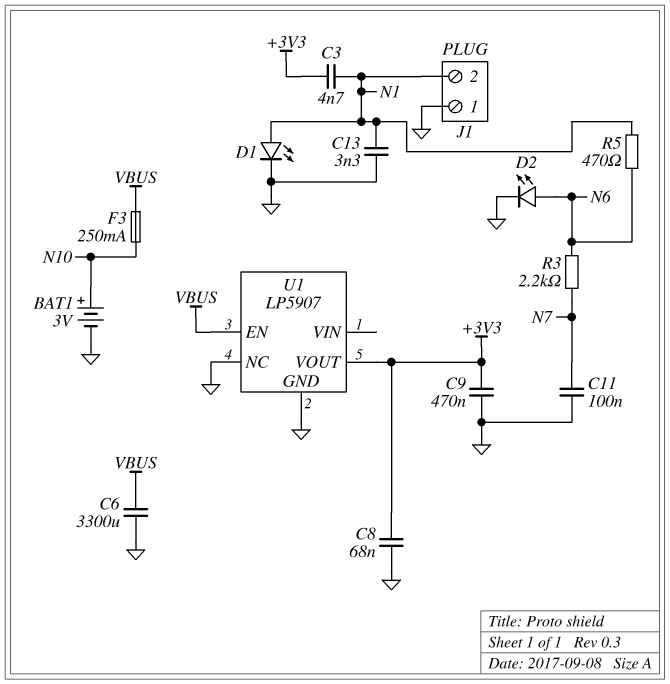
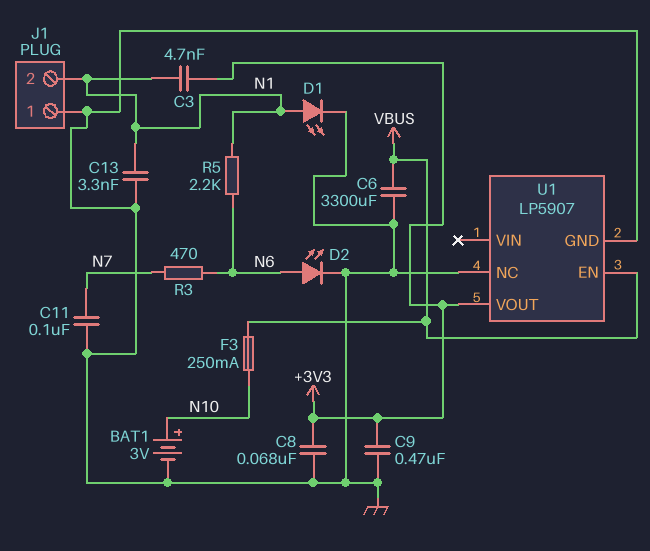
R3: 2.2k (N6, N7) -> 470 (N6, N7)
R5: 470 (N1, N6) -> 2.2k (N1, N6)

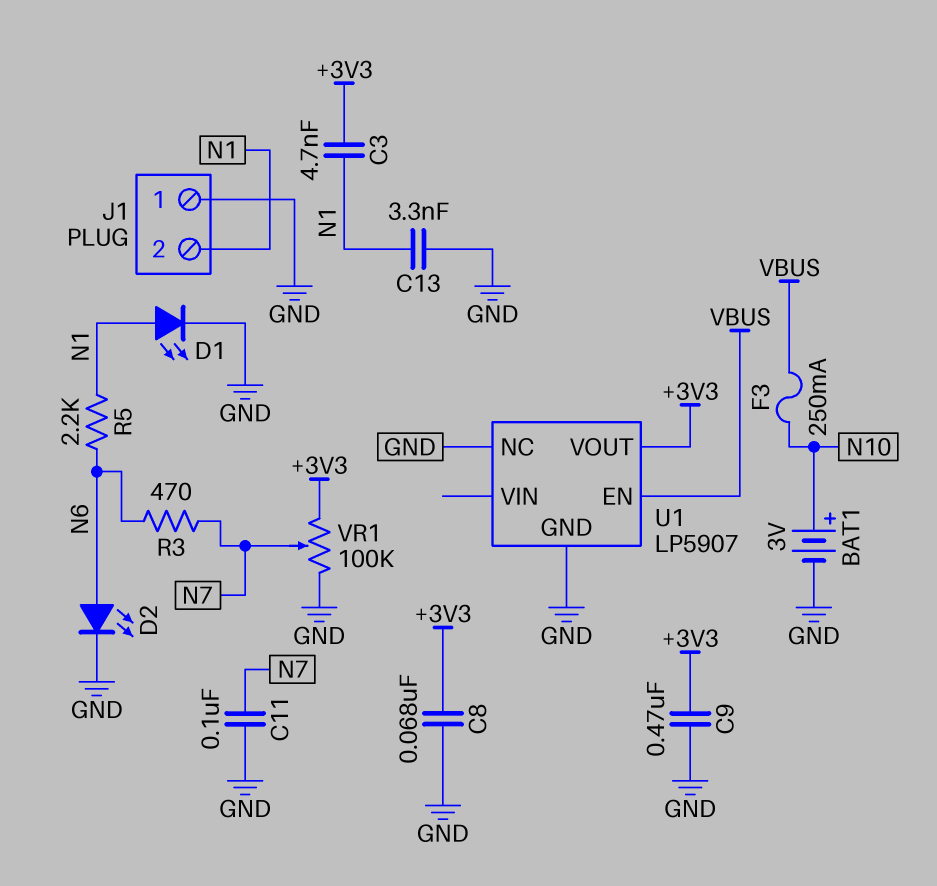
C6: 3300uF (GND, VBUS) -> none
VR1: none -> 100k (+3V3, GND, wiper N7)

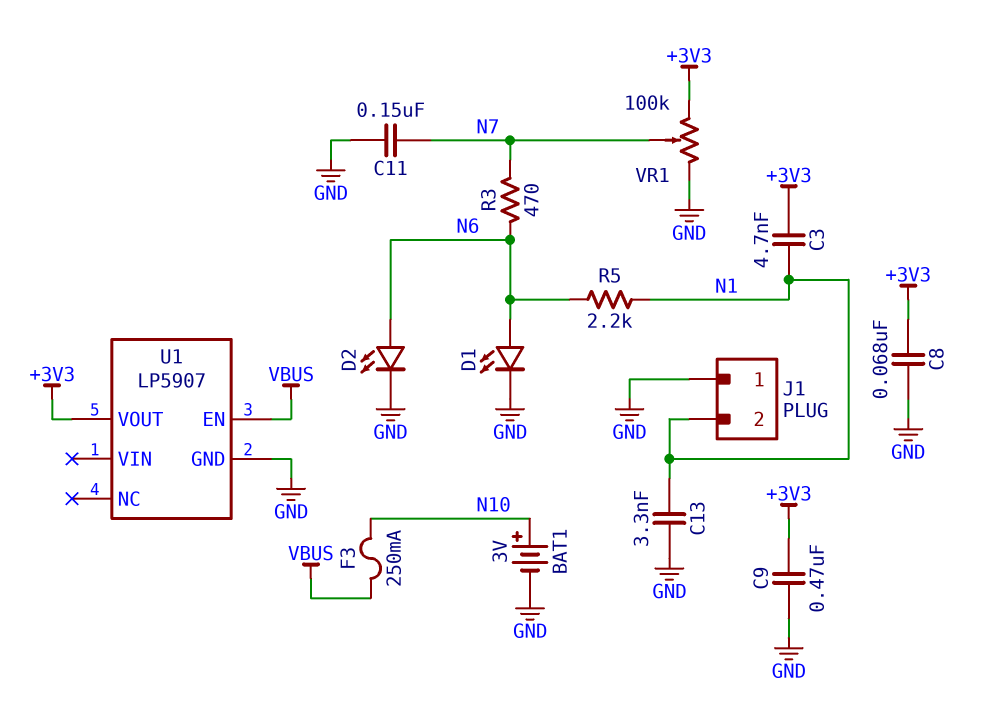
C11: 100nF (GND, N7) -> 150nF (GND, N7)
D1: LED (A N1, K GND) -> LED (A N6, K GND)
U1 pin NC: GND -> none

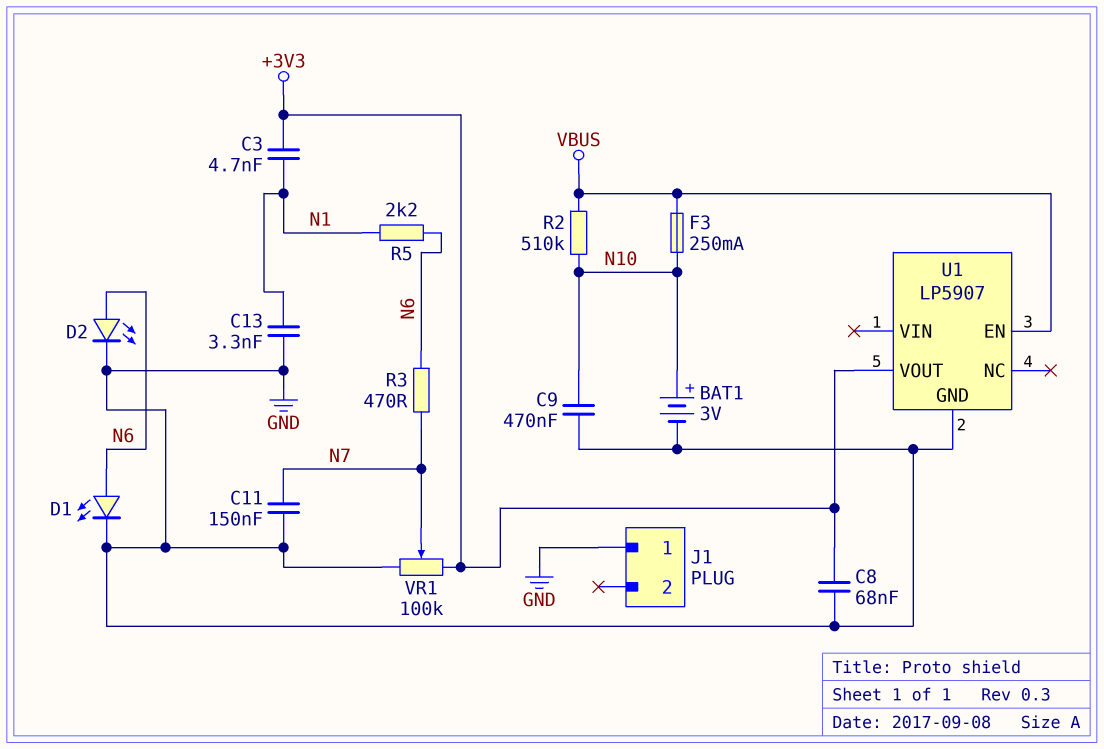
C9: 470nF (+3V3, GND) -> 470nF (GND, N10)
J1 pin 2: N1 -> none
R2: none -> 510k (N10, VBUS)

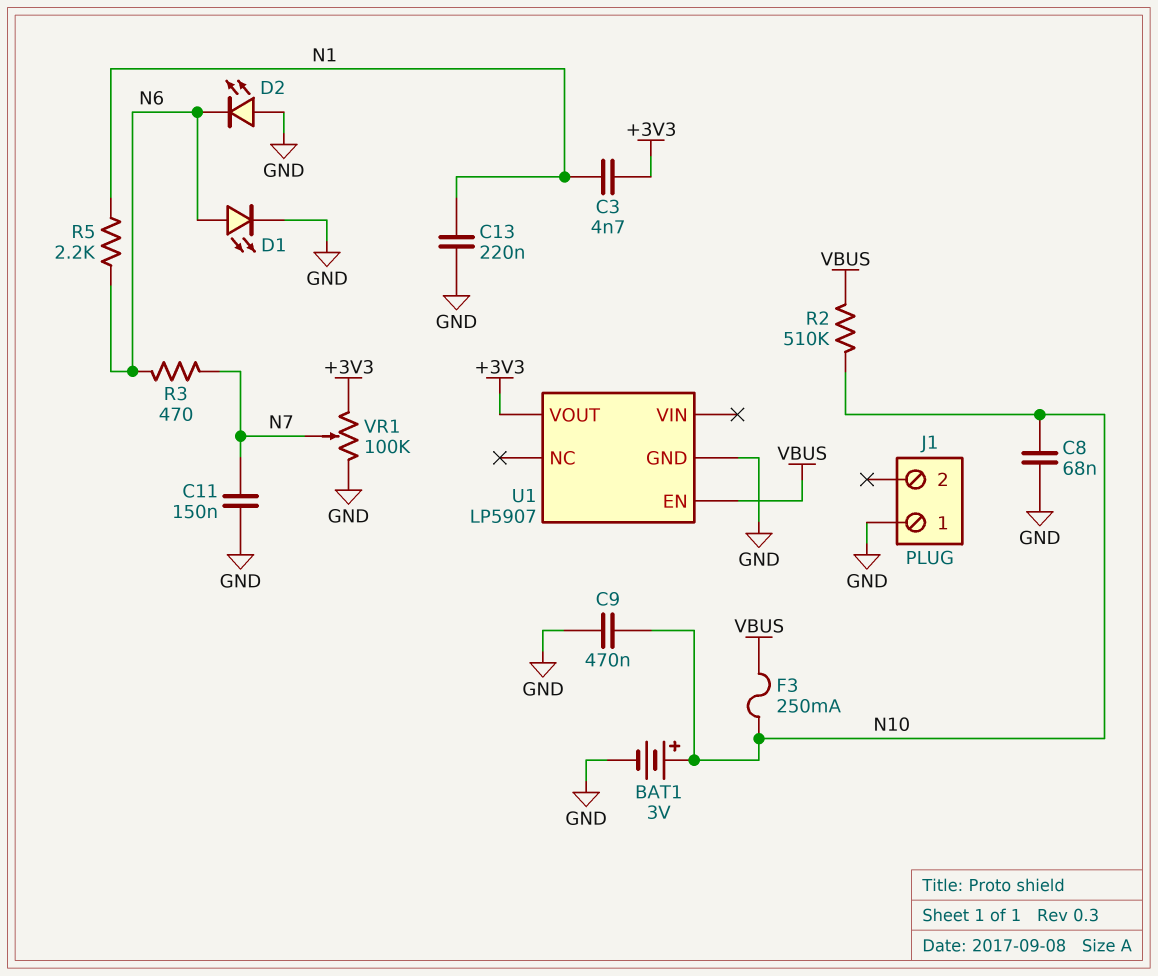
C8: 68nF (+3V3, GND) -> 68nF (GND, N10)
C13: 3.3nF (GND, N1) -> 220nF (GND, N1)
D2: LED (A N6, K GND) -> LED (A GND, K N6)

